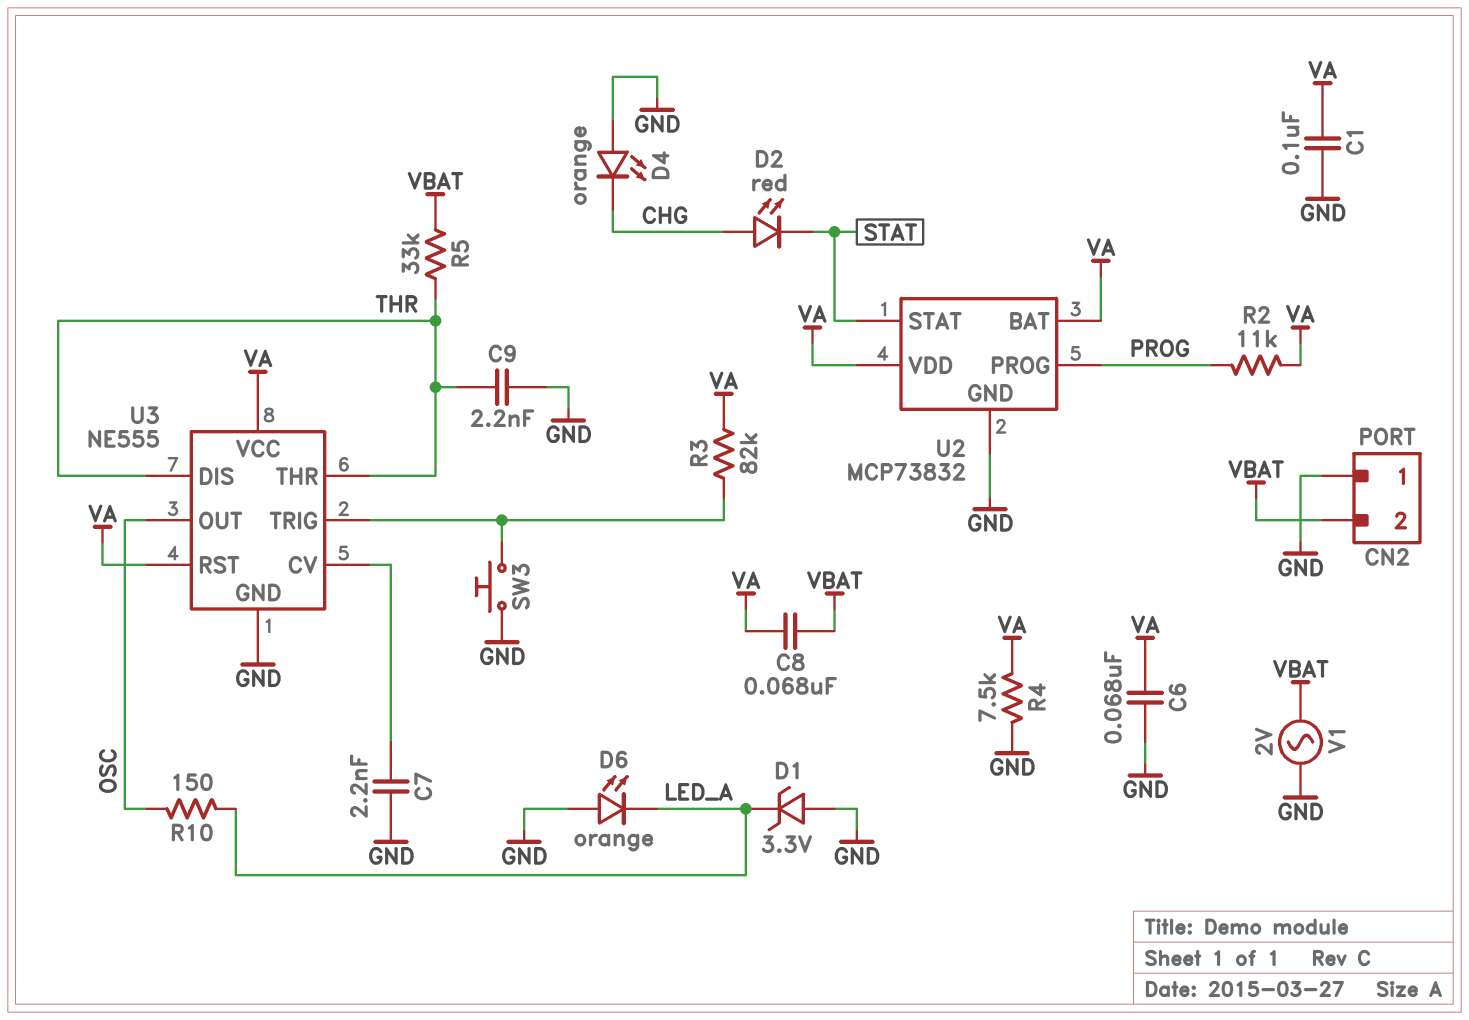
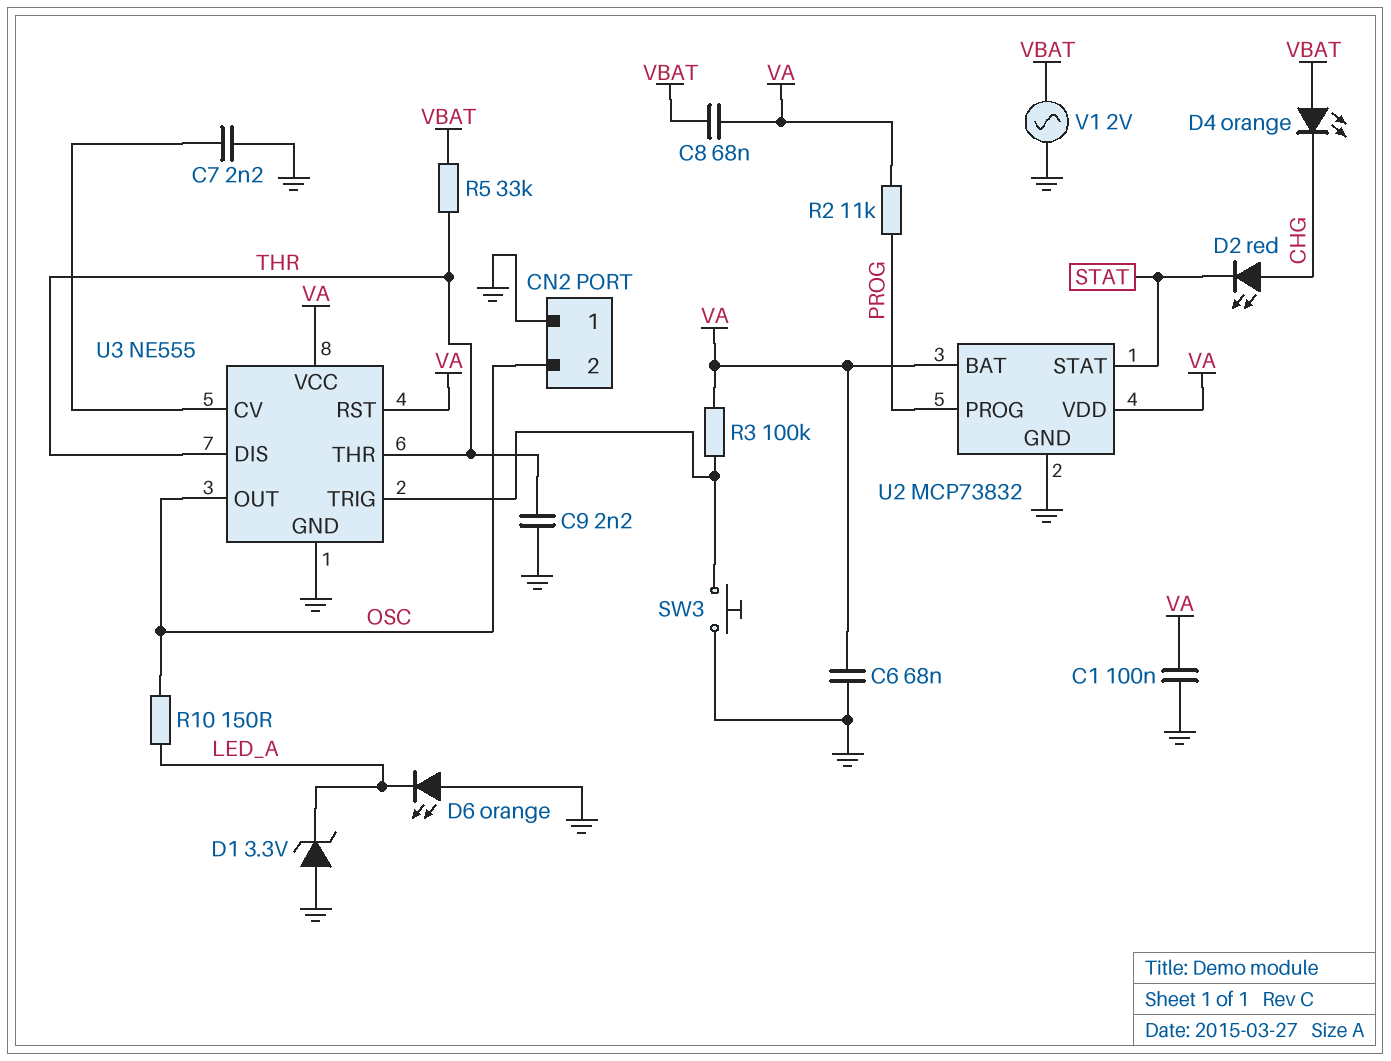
CN2 pin 2: VBAT -> OSC
D4: LED orange (A GND, K CHG) -> LED orange (A VBAT, K CHG)
R3: 82k (U3/TRIG, VA) -> 100k (U3/TRIG, VA)
R4: 7.5k (GND, VA) -> none

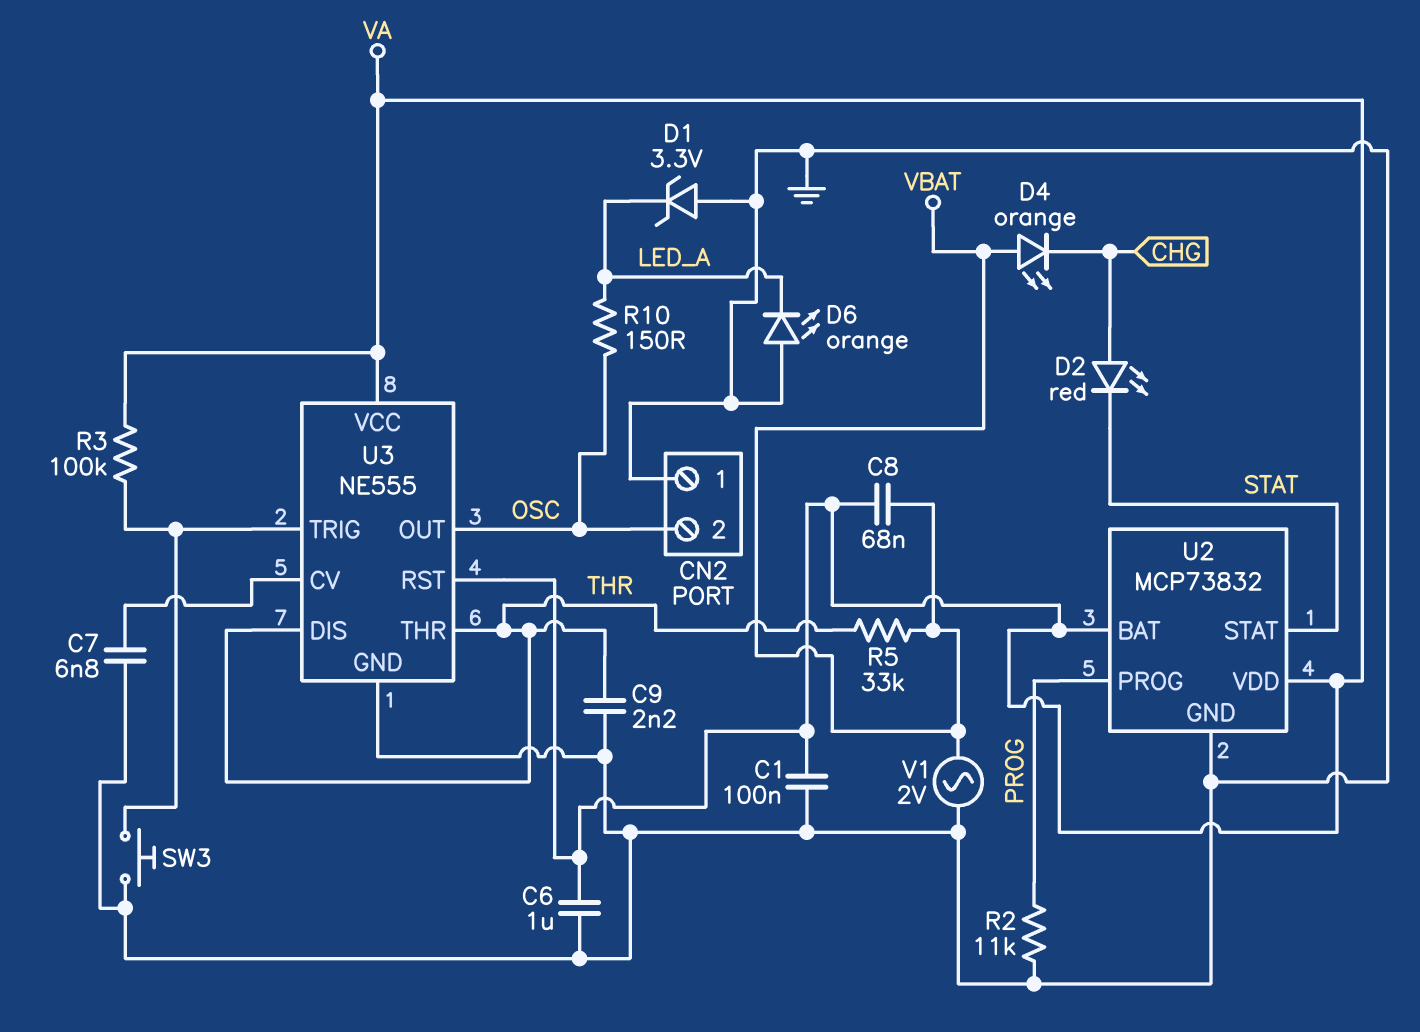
C6: 68nF (GND, VA) -> 1uF (GND, VA)
C7: 2.2nF (GND, U3/CV) -> 6.8nF (GND, U3/CV)
R2: 11k (PROG, VA) -> 11k (GND, PROG)

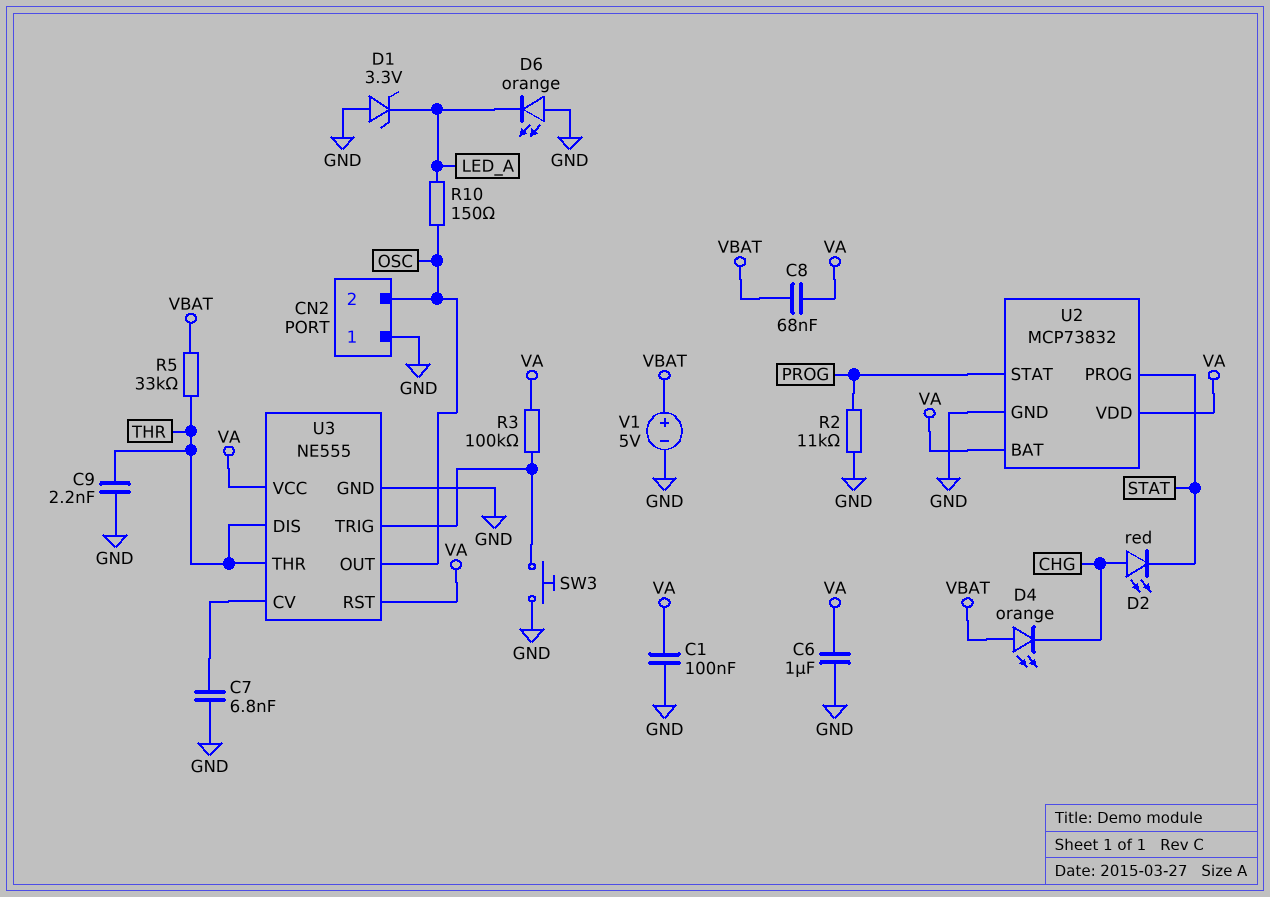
U2 pin PROG: PROG -> STAT
U2 pin STAT: STAT -> PROG
V1: AC 2V (GND, VBAT) -> 5V (plus VBAT, minus GND)

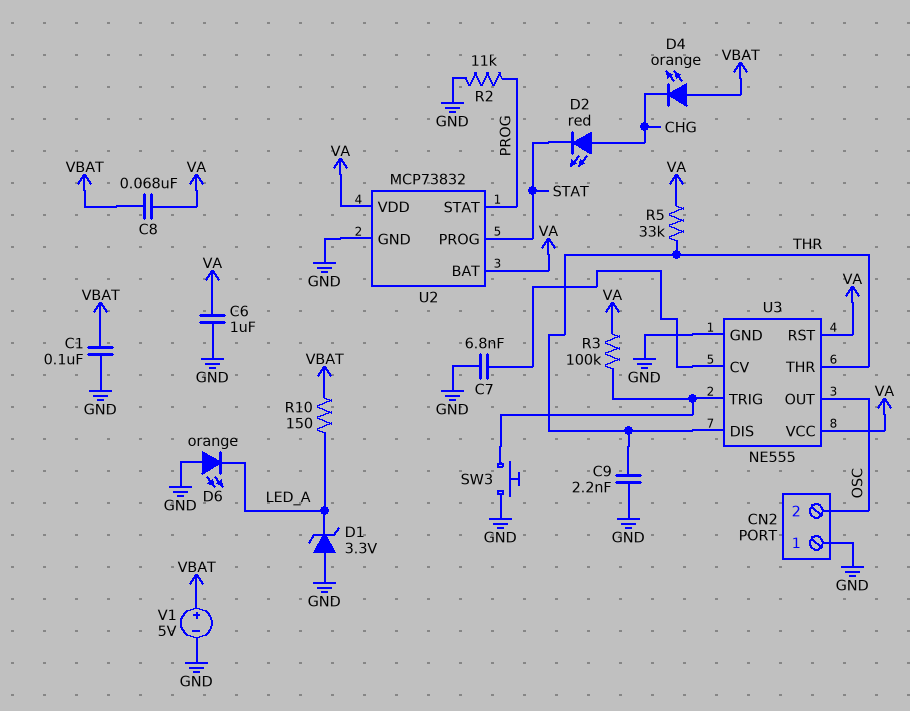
C1: 100nF (GND, VA) -> 100nF (GND, VBAT)
R5: 33k (THR, VBAT) -> 33k (THR, VA)
R10: 150 (LED_A, OSC) -> 150 (LED_A, VBAT)

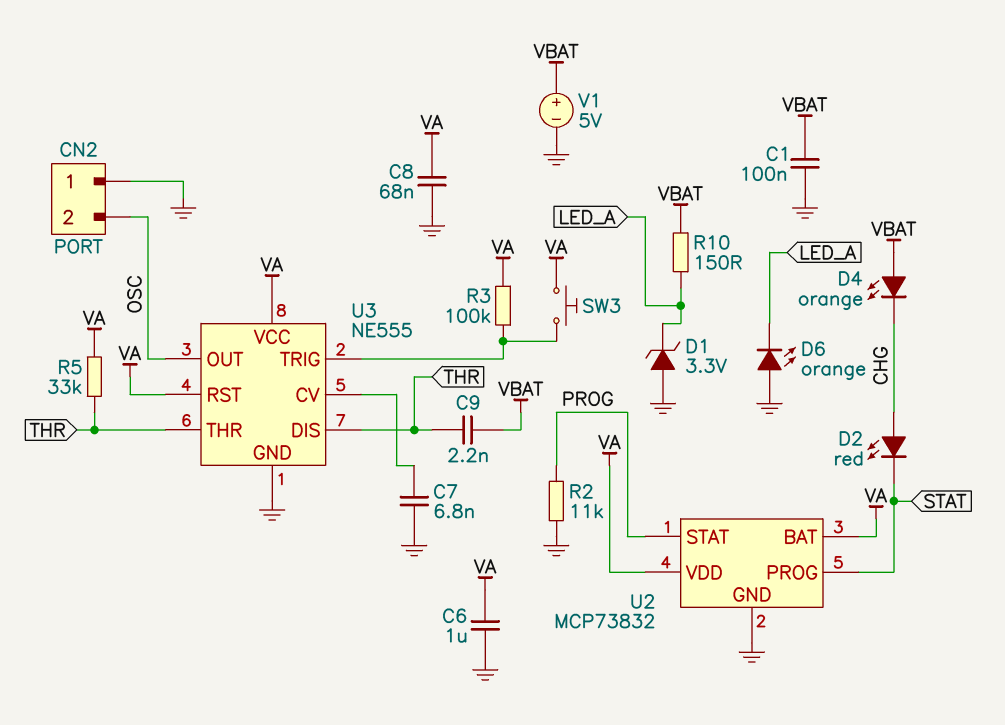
C8: 68nF (VA, VBAT) -> 68nF (GND, VA)
C9: 2.2nF (GND, THR) -> 2.2nF (THR, VBAT)
SW3: button (GND, U3/TRIG) -> button (U3/TRIG, VA)

